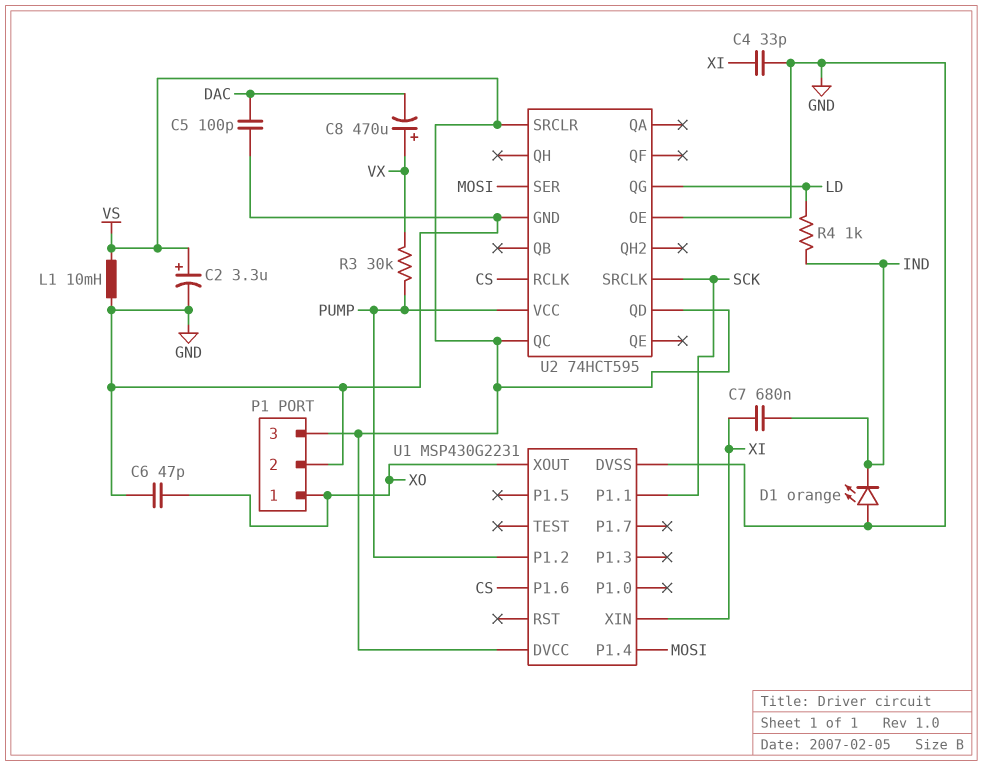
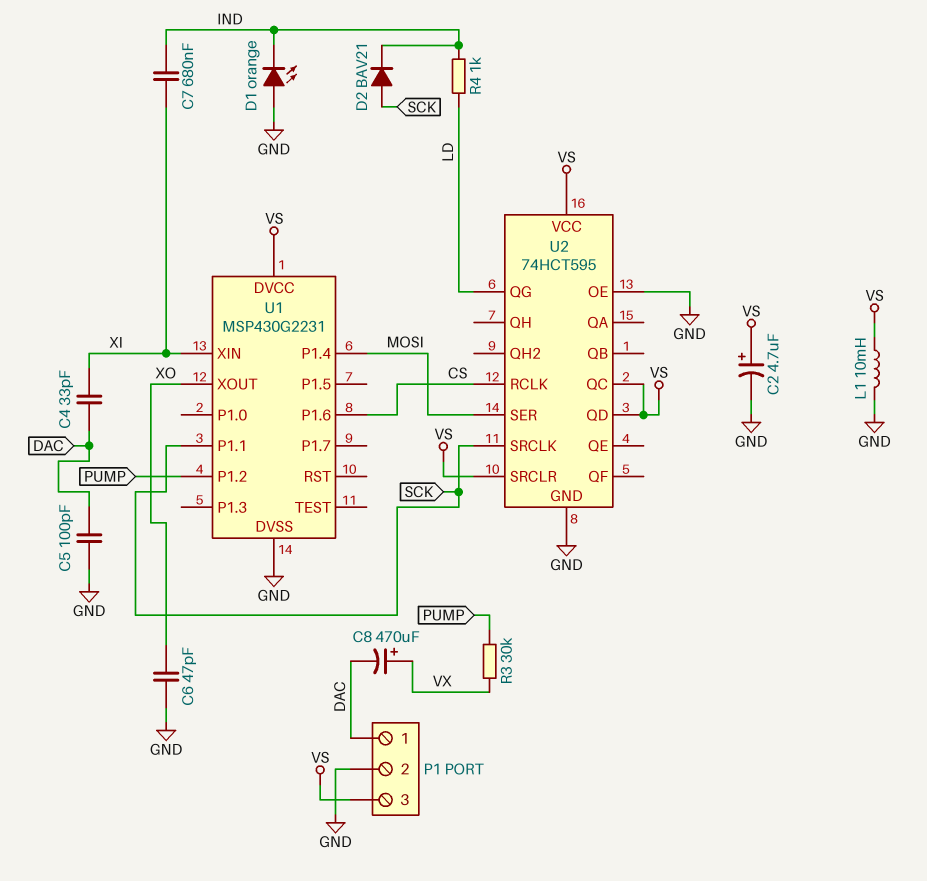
C2: 3.3uF (plus VS, minus GND) -> 4.7uF (plus VS, minus GND)
C4: 33pF (GND, XI) -> 33pF (DAC, XI)
D2: none -> diode BAV21 (A SCK, K IND)
P1 pin 1: XO -> DAC
U2 pin VCC: PUMP -> VS

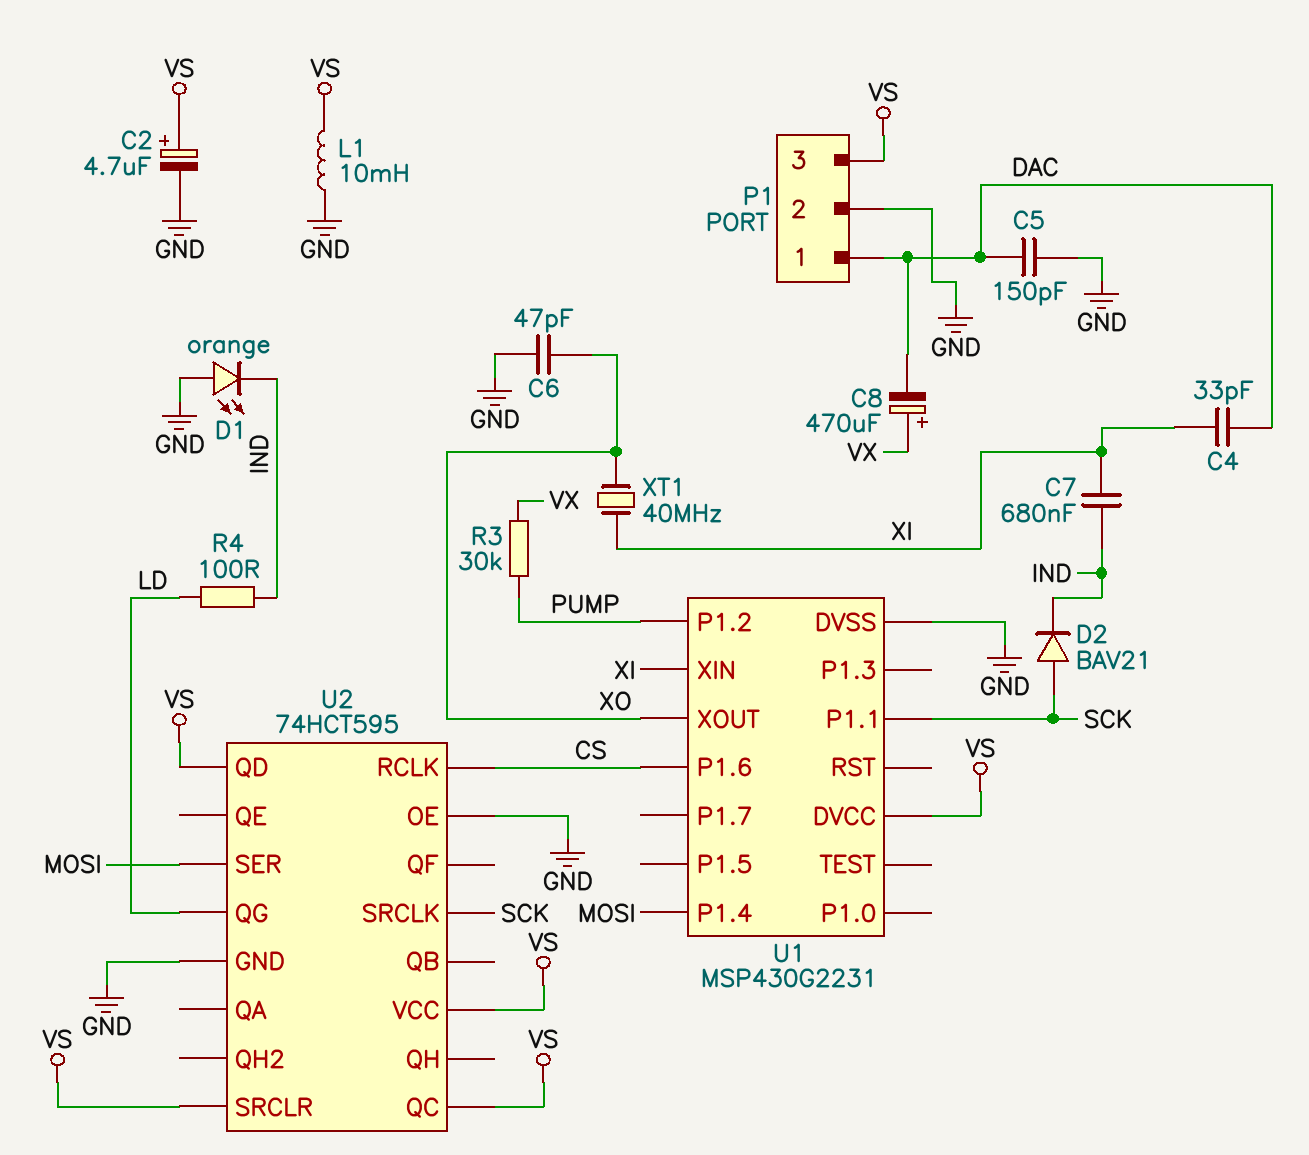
C5: 100pF (DAC, GND) -> 150pF (DAC, GND)
R4: 1k (IND, LD) -> 100 (IND, LD)
XT1: none -> 40MHz (XI, XO)

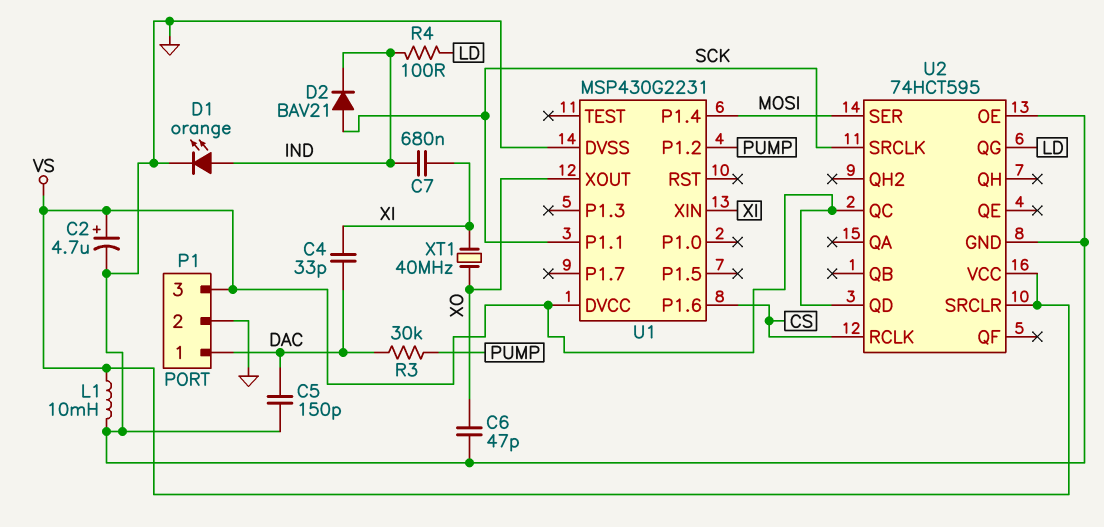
C8: 470uF (plus VX, minus DAC) -> none
D1: LED orange (A GND, K IND) -> LED orange (A IND, K GND)
R3: 30k (PUMP, VX) -> 30k (DAC, PUMP)

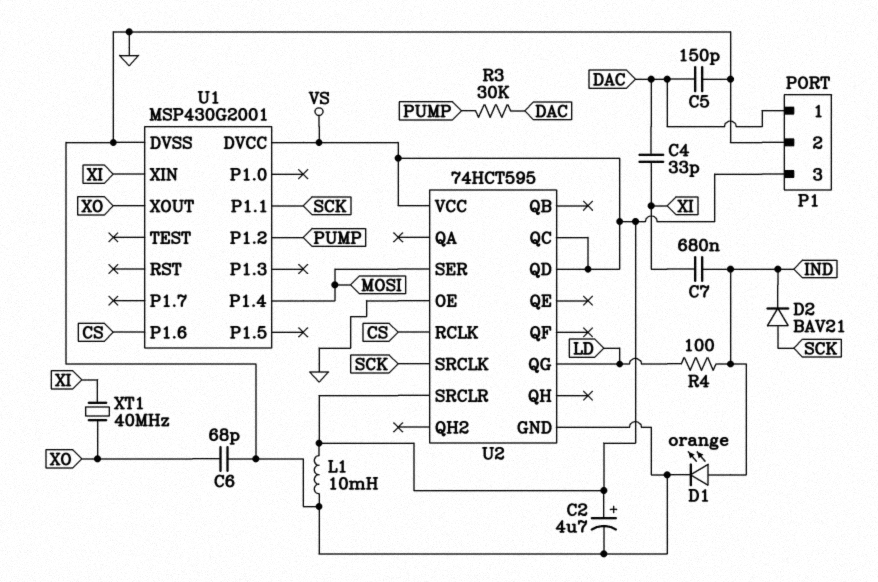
C6: 47pF (GND, XO) -> 68pF (GND, XO)
U1: MSP430G2231 -> MSP430G2001

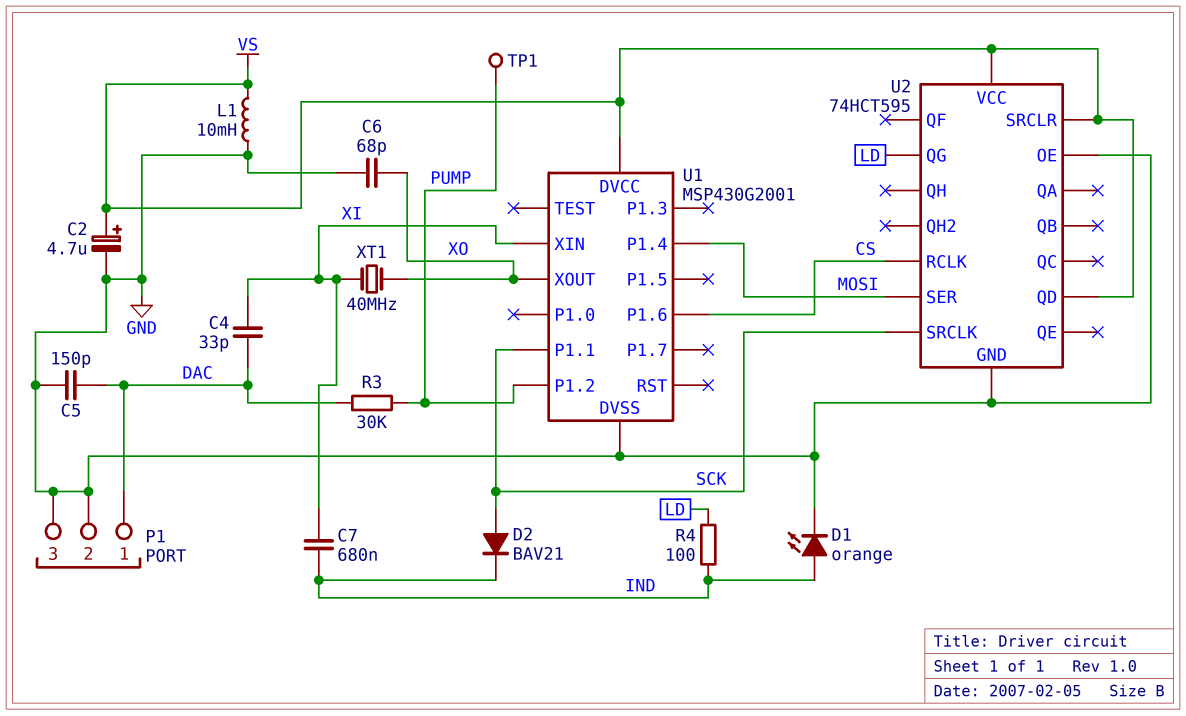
P1 pin 3: VS -> GND
TP1: none -> test point (PUMP)
U2 pin QC: VS -> none

